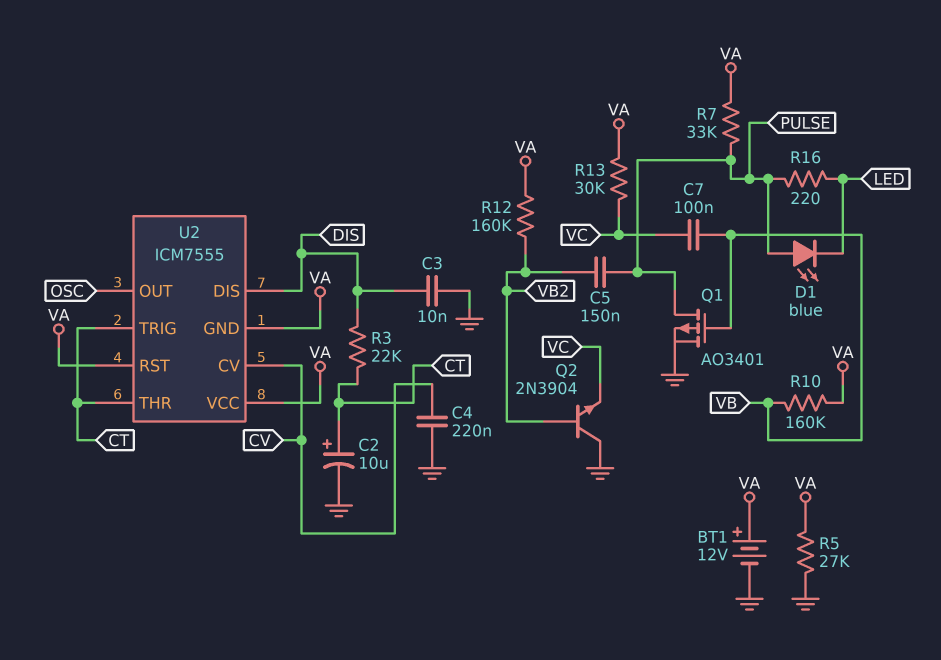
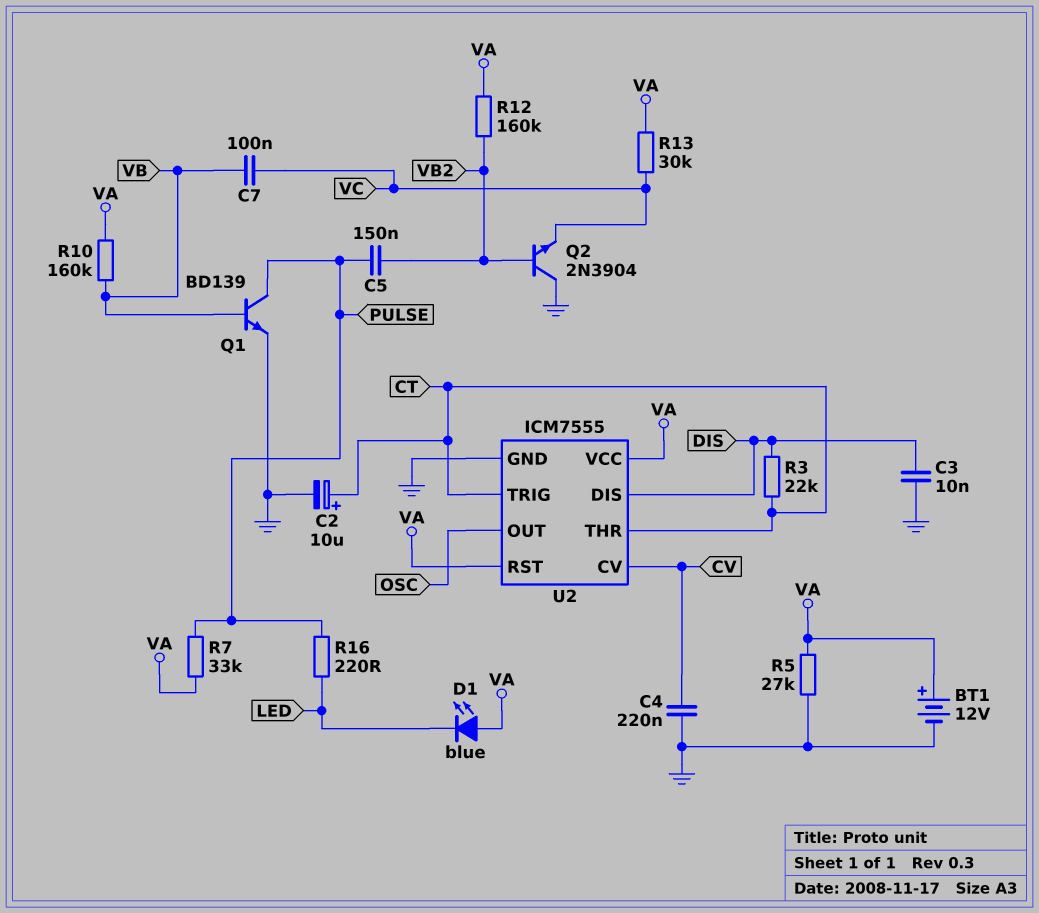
D1: LED blue (A PULSE, K LED) -> LED blue (A VA, K LED)
Q1: PMOS AO3401 (G VB, D PULSE, S GND) -> NPN BD139 (B VB, C PULSE, E GND)
U2 pin GND: VA -> GND

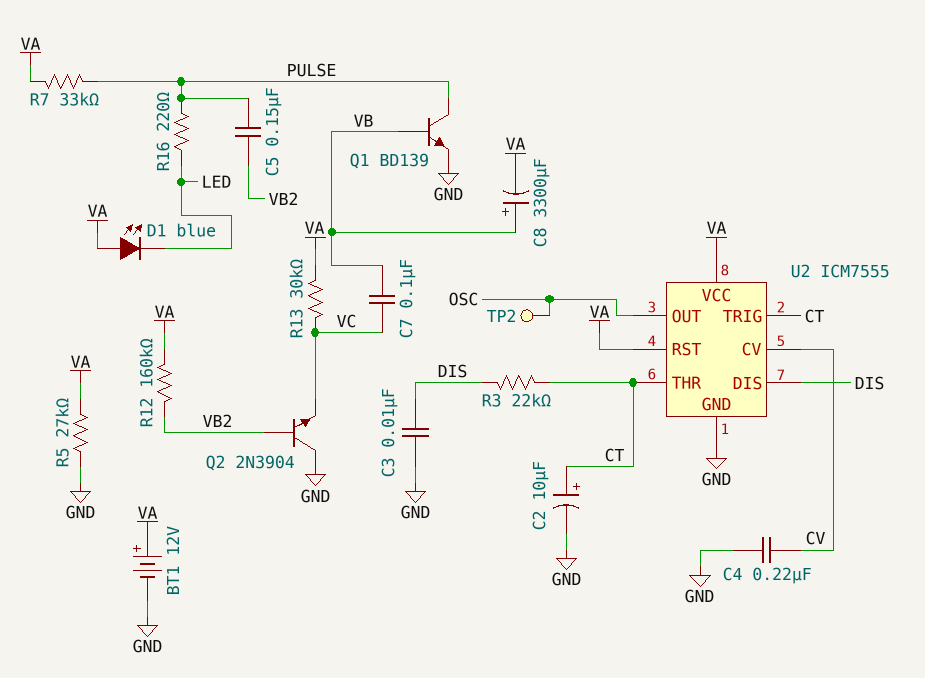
C8: none -> 3300uF (plus VB, minus VA)
R10: 160k (VA, VB) -> none
TP2: none -> test point (OSC)

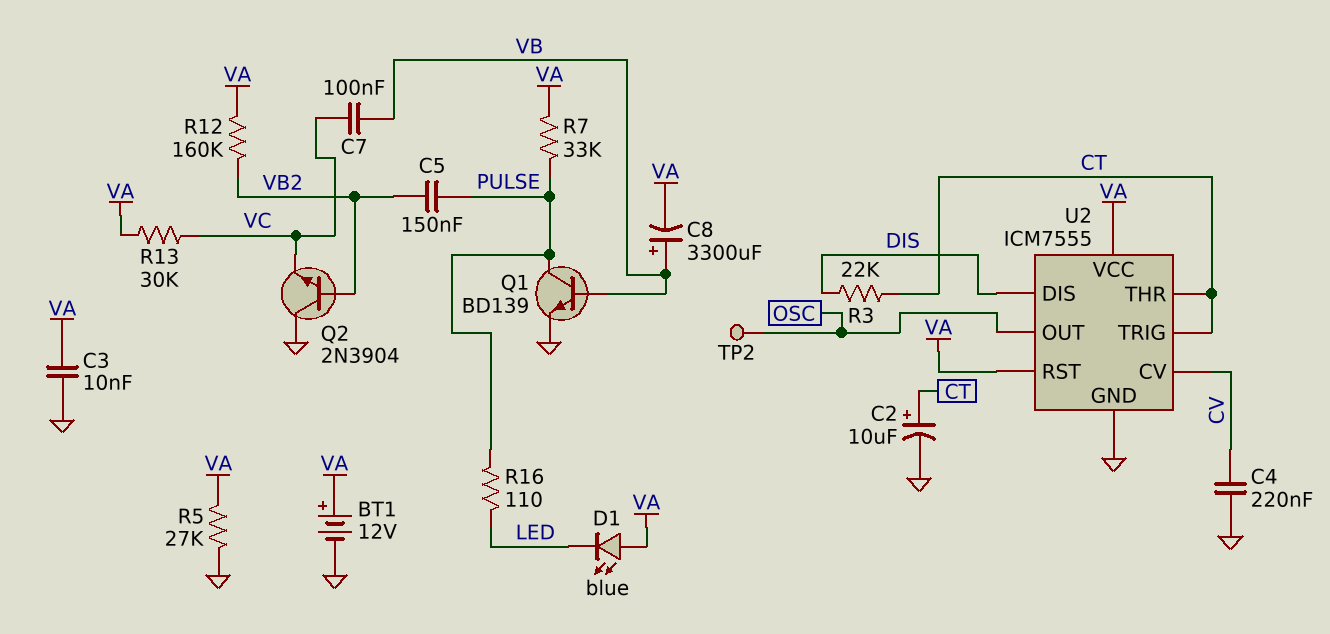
C3: 10nF (DIS, GND) -> 10nF (GND, VA)
R16: 220 (LED, PULSE) -> 110 (LED, PULSE)

